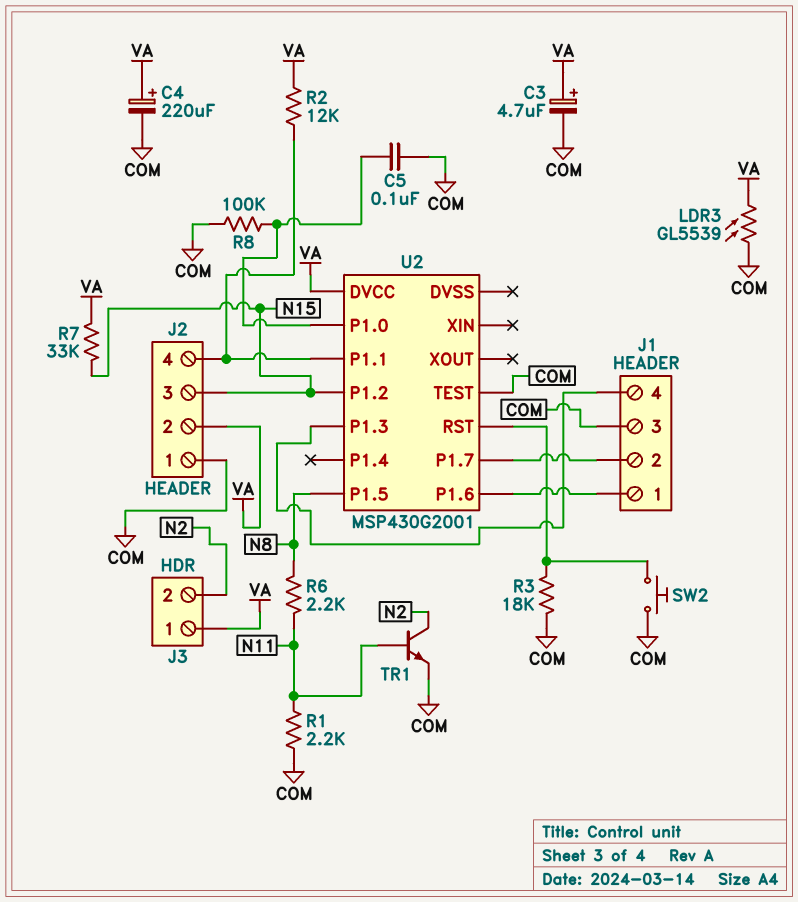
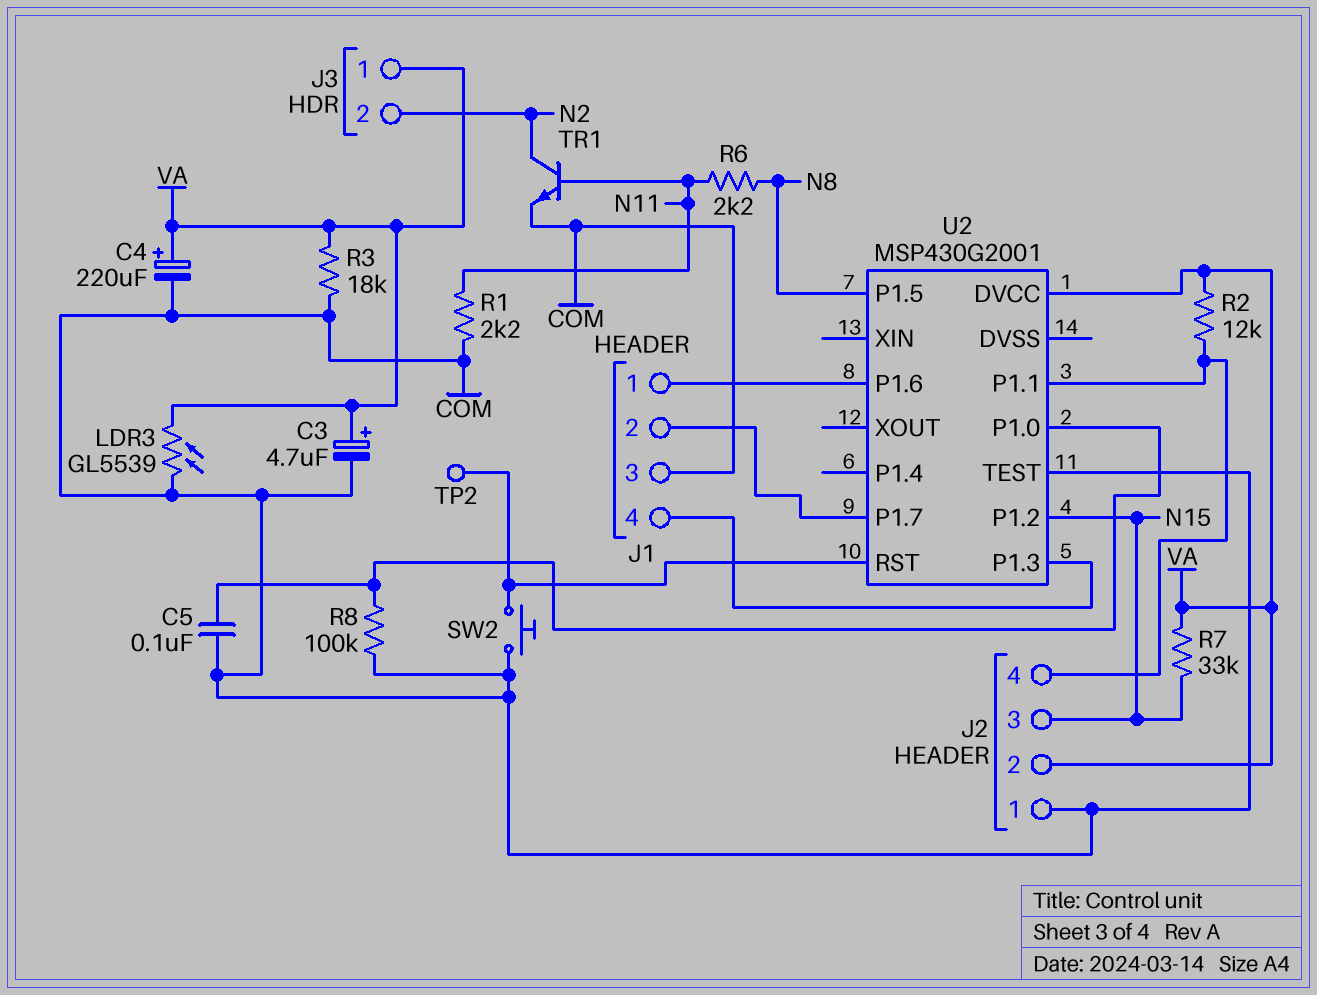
R3: 18k (COM, U2/RST) -> 18k (COM, VA)
TP2: none -> test point (U2/RST)

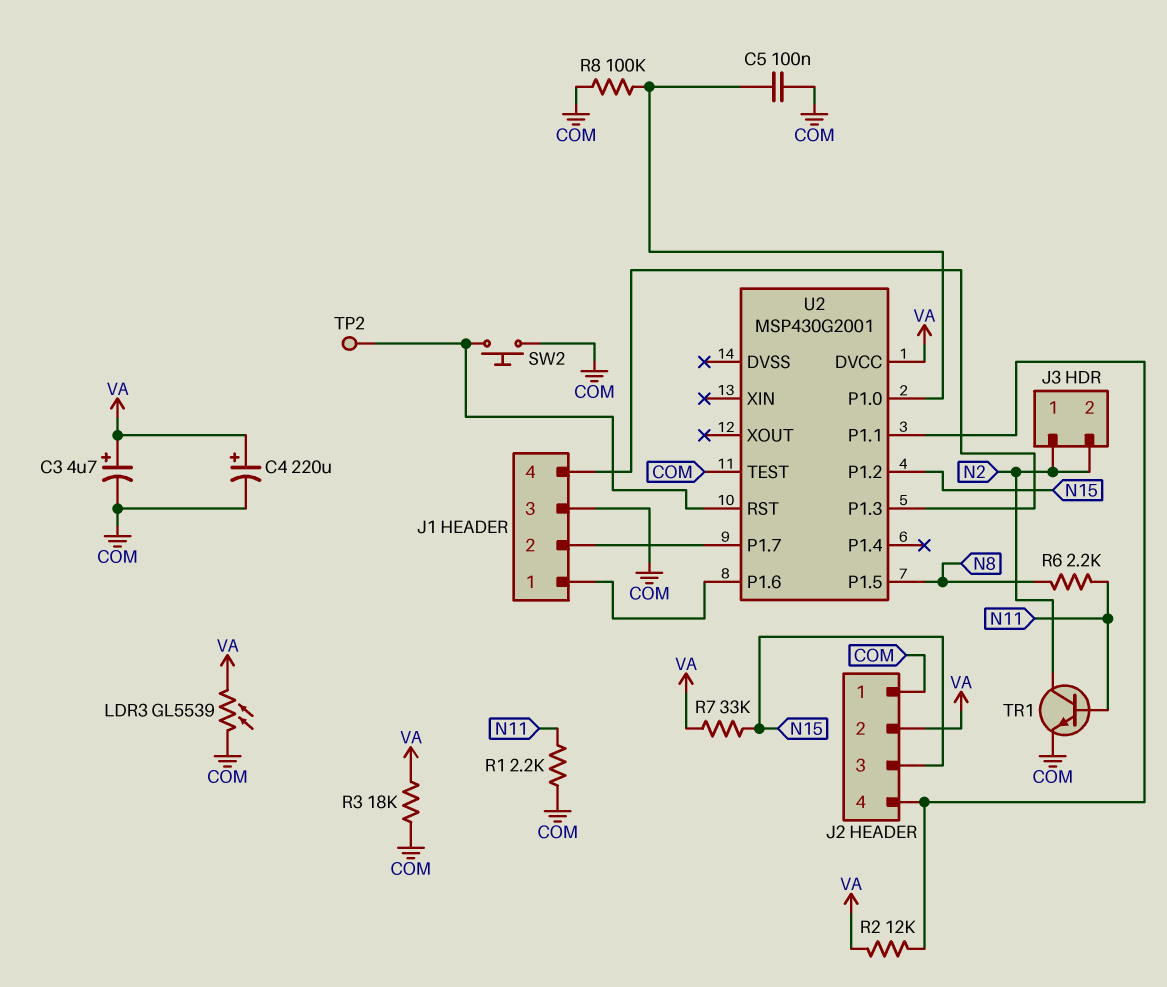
J3 pin 1: VA -> N2

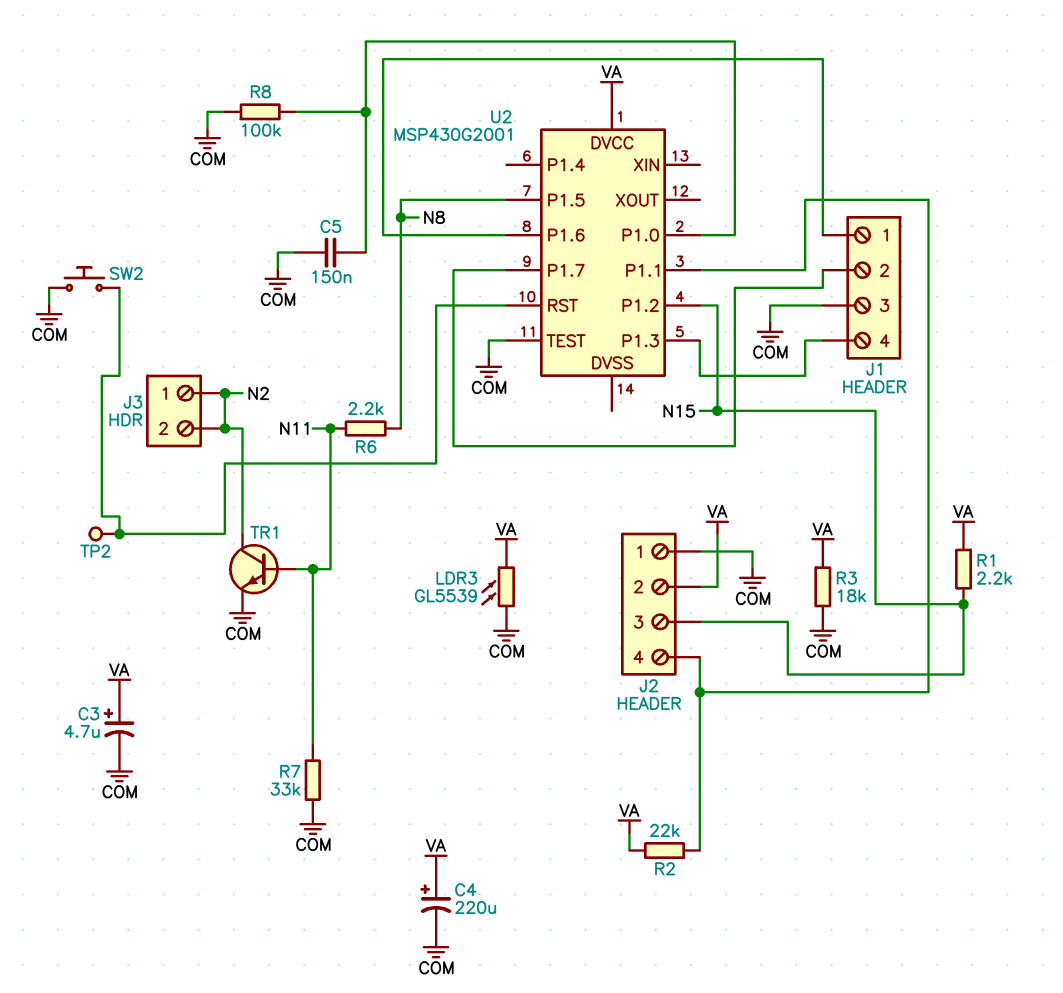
C5: 100nF (COM, U2/P1.0) -> 150nF (COM, U2/P1.0)
R1: 2.2k (COM, N11) -> 2.2k (N15, VA)
R2: 12k (J2/4, VA) -> 22k (J2/4, VA)
R7: 33k (N15, VA) -> 33k (COM, N11)

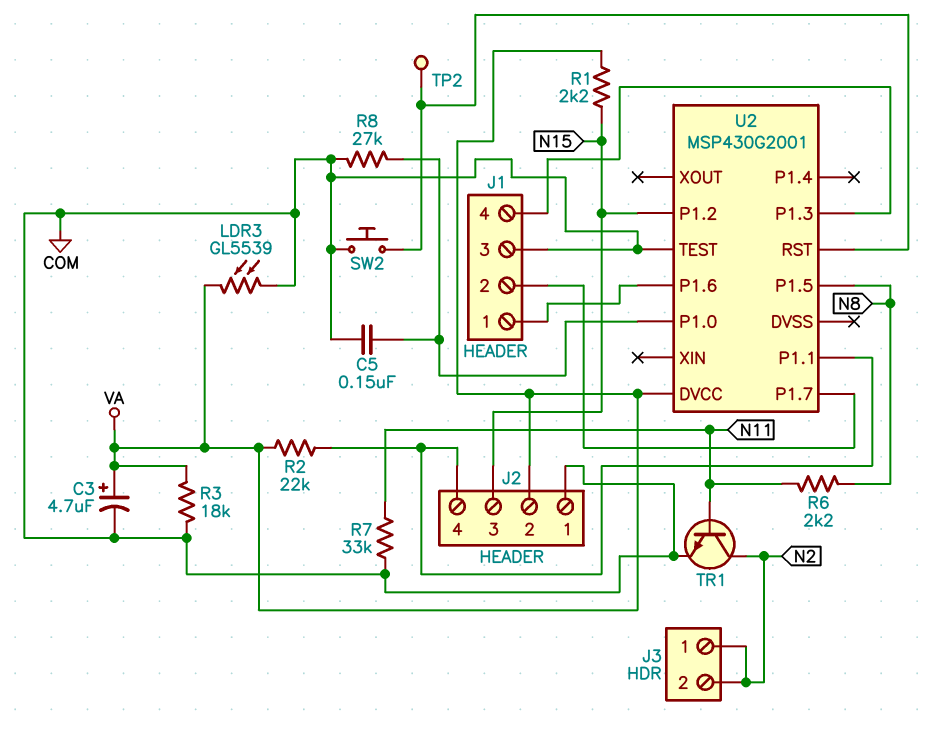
C4: 220uF (plus VA, minus COM) -> none
R8: 100k (COM, U2/P1.0) -> 27k (COM, U2/P1.0)

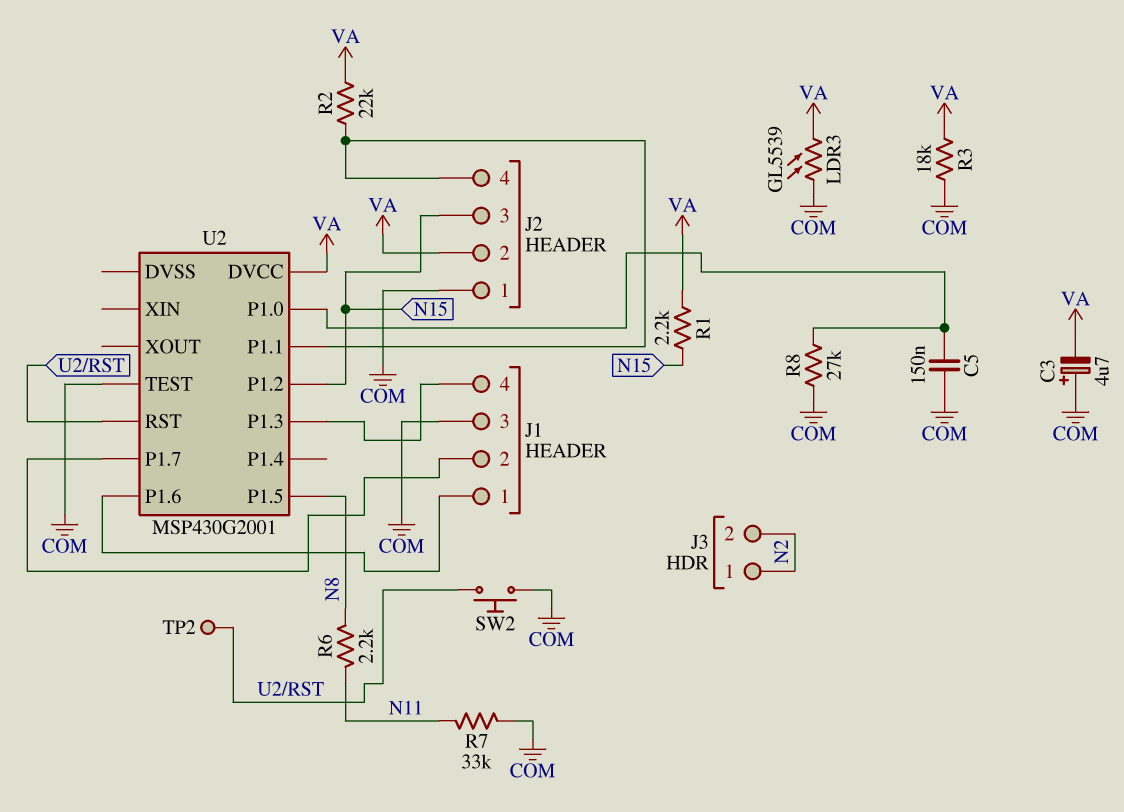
C3: 4.7uF (plus VA, minus COM) -> 4.7uF (plus COM, minus VA)
TR1: NPN (B N11, C N2, E COM) -> none

